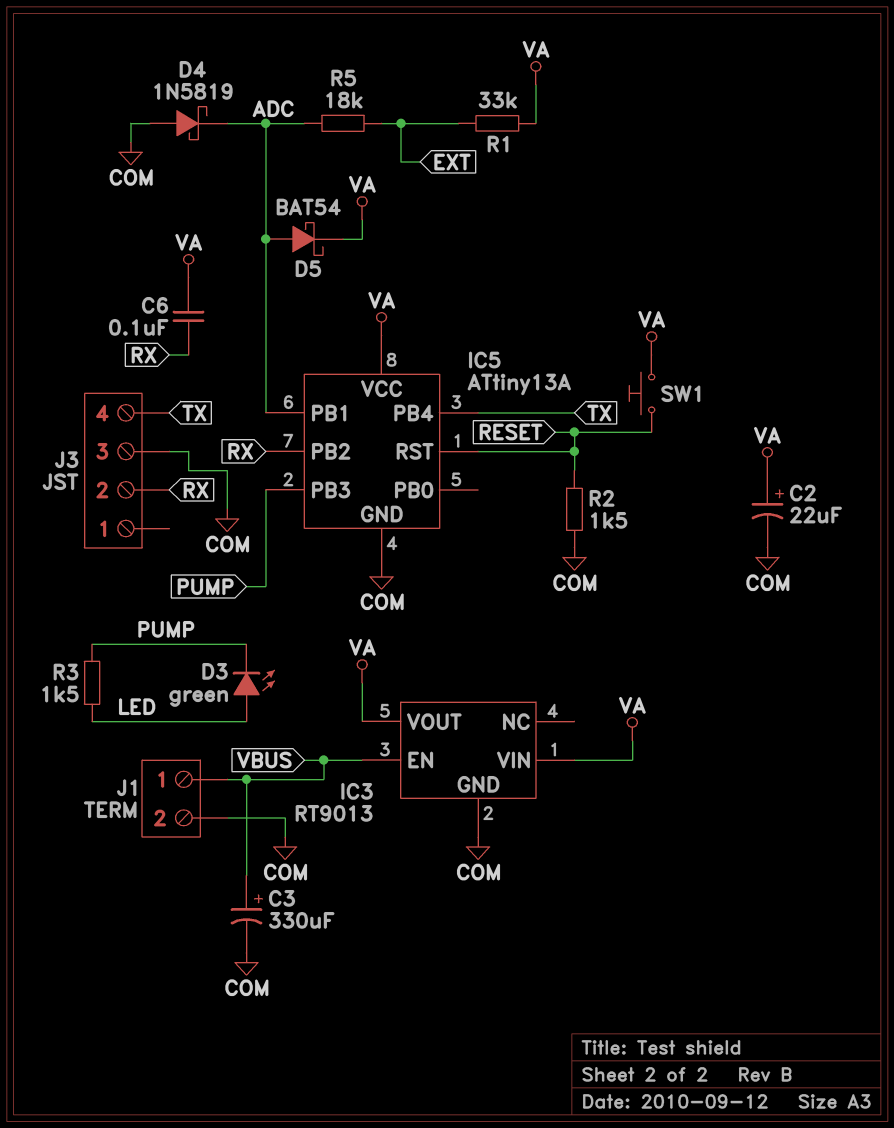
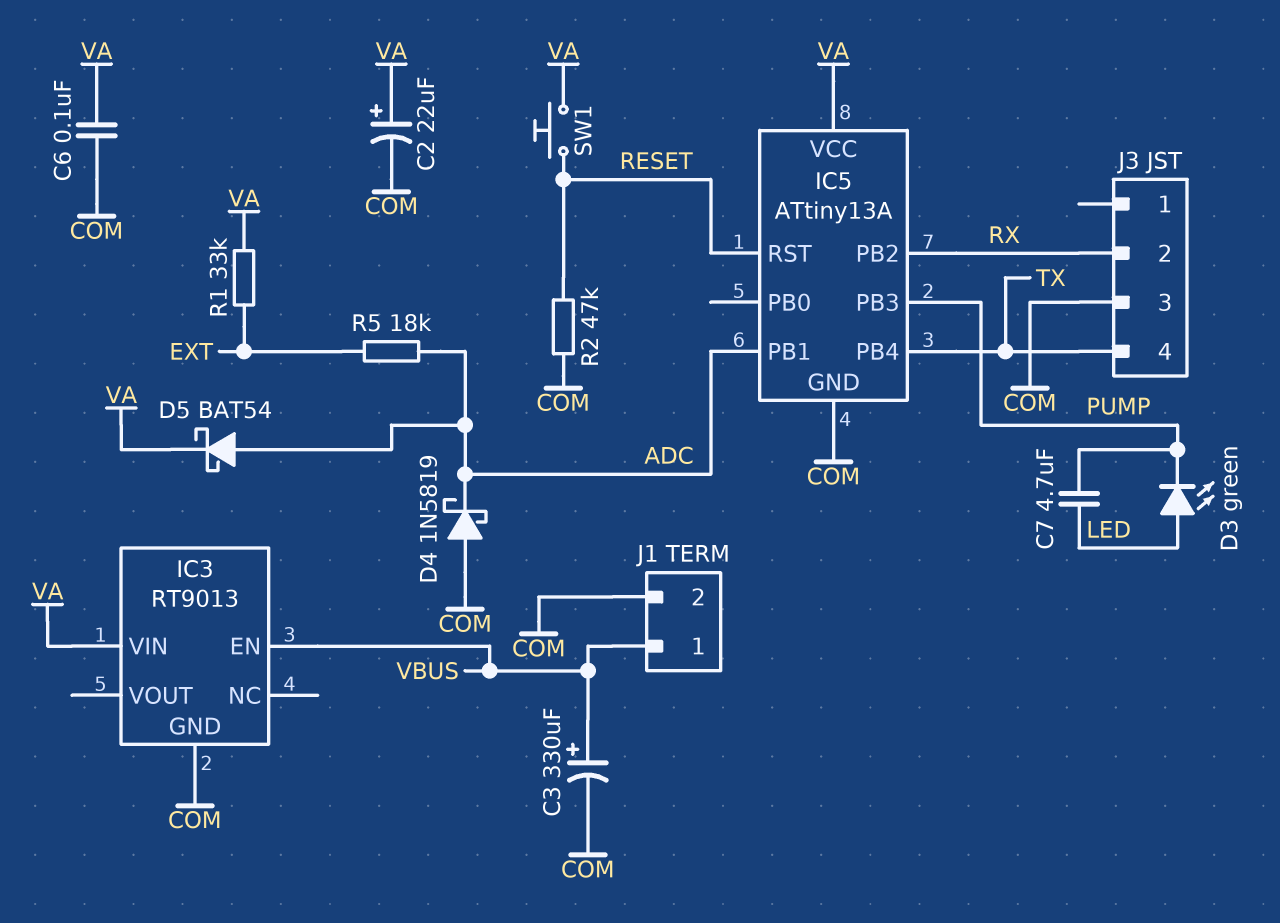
C6: 100nF (RX, VA) -> 100nF (COM, VA)
C7: none -> 4.7uF (LED, PUMP)
IC3 pin VOUT: VA -> none
R2: 1.5k (COM, RESET) -> 47k (COM, RESET)
R3: 1.5k (LED, PUMP) -> none

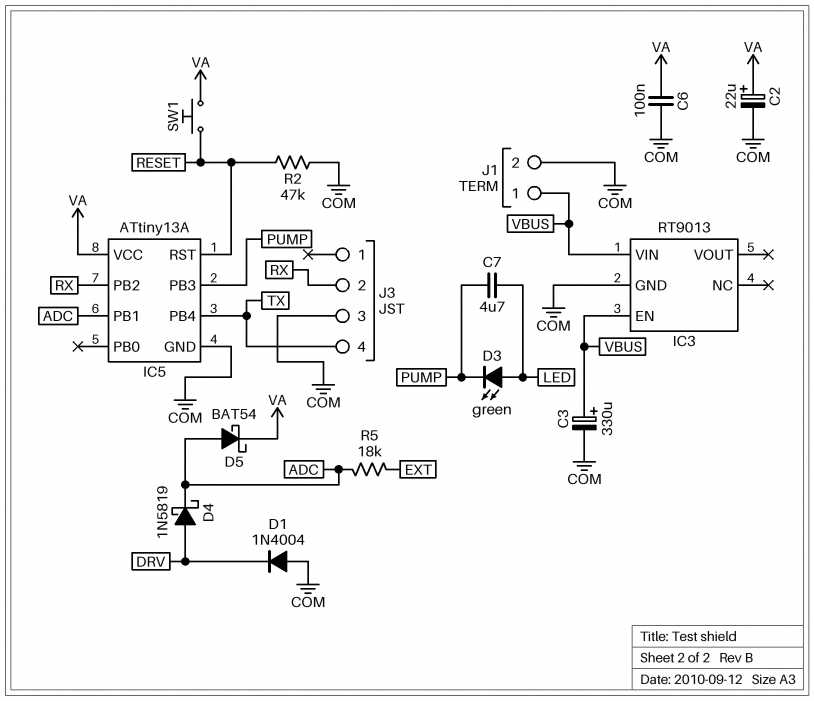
D1: none -> diode 1N4004 (A COM, K DRV)
D4: schottky 1N5819 (A COM, K ADC) -> schottky 1N5819 (A DRV, K ADC)
IC3 pin VIN: VA -> VBUS
R1: 33k (EXT, VA) -> none

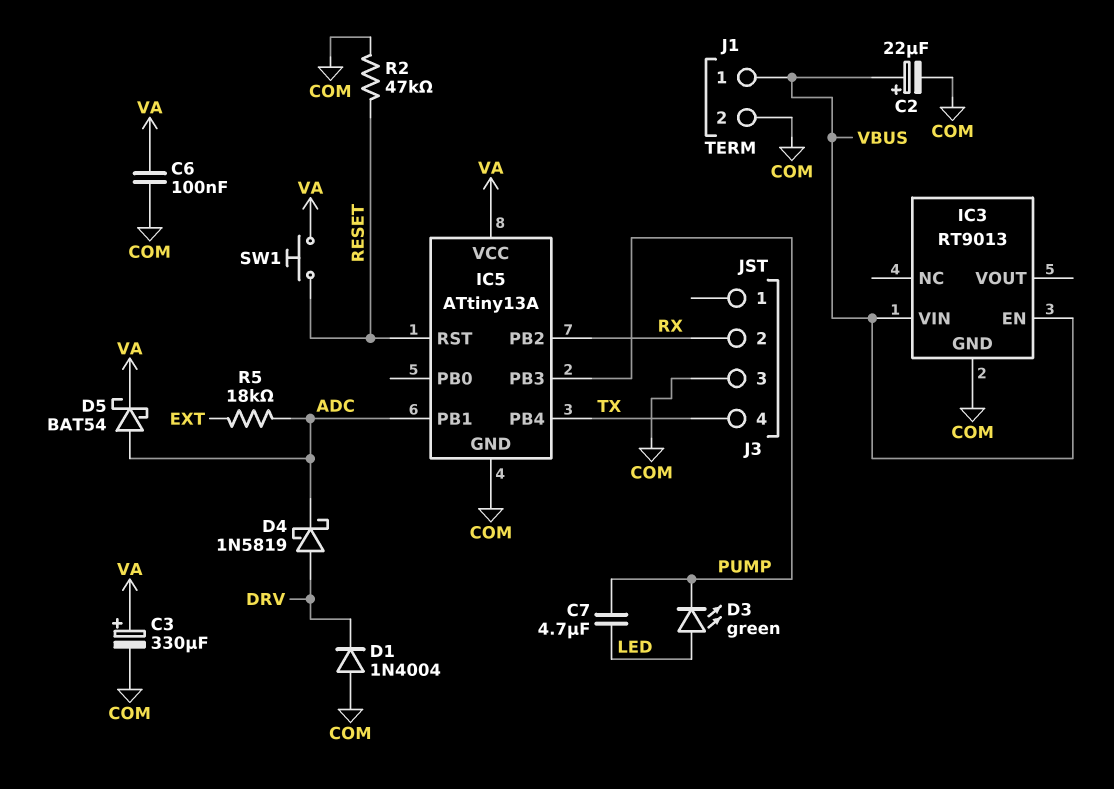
C2: 22uF (plus VA, minus COM) -> 22uF (plus VBUS, minus COM)
C3: 330uF (plus VBUS, minus COM) -> 330uF (plus VA, minus COM)

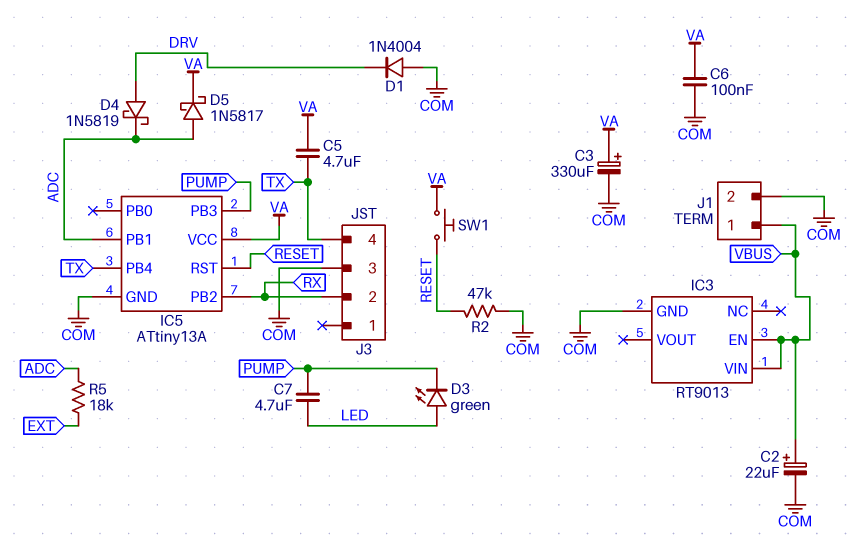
C5: none -> 4.7uF (TX, VA)
D5: schottky BAT54 (A ADC, K VA) -> schottky 1N5817 (A ADC, K VA)

